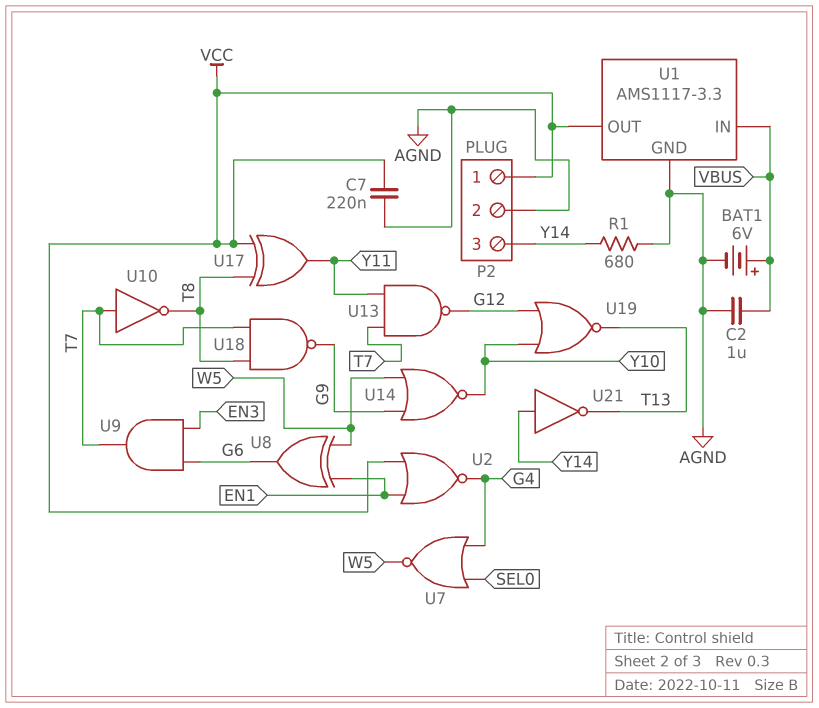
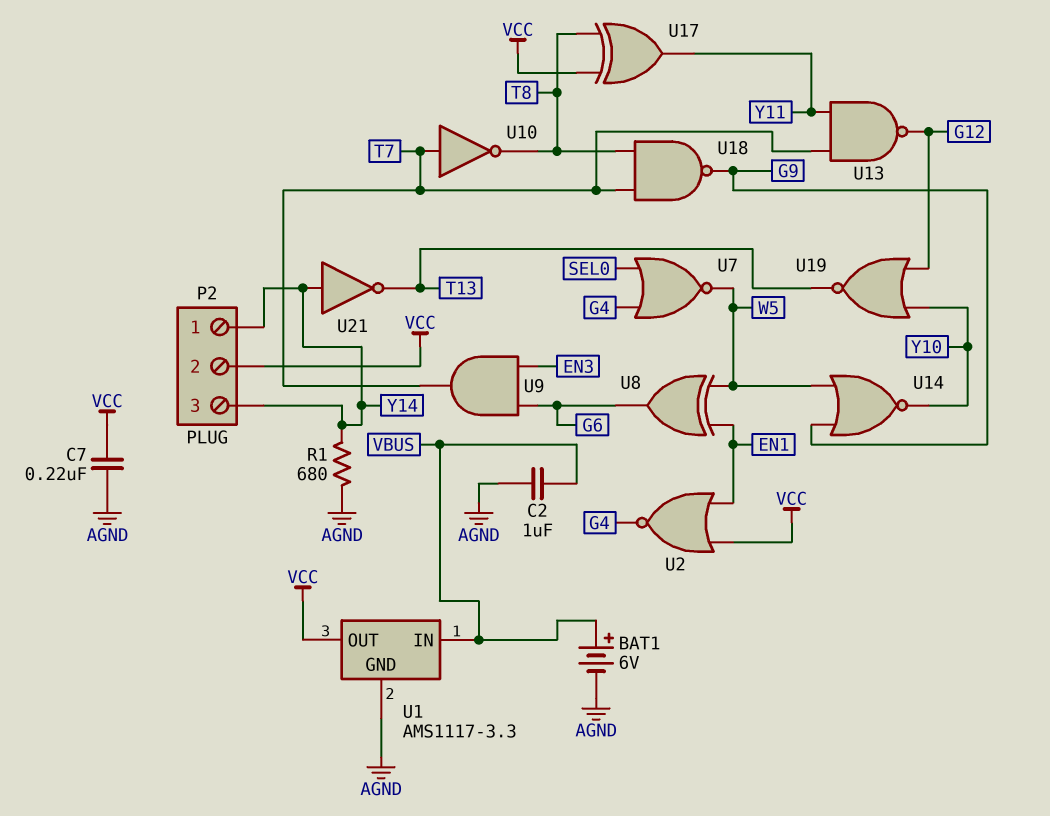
P2 pin 1: VCC -> Y14
P2 pin 2: AGND -> VCC

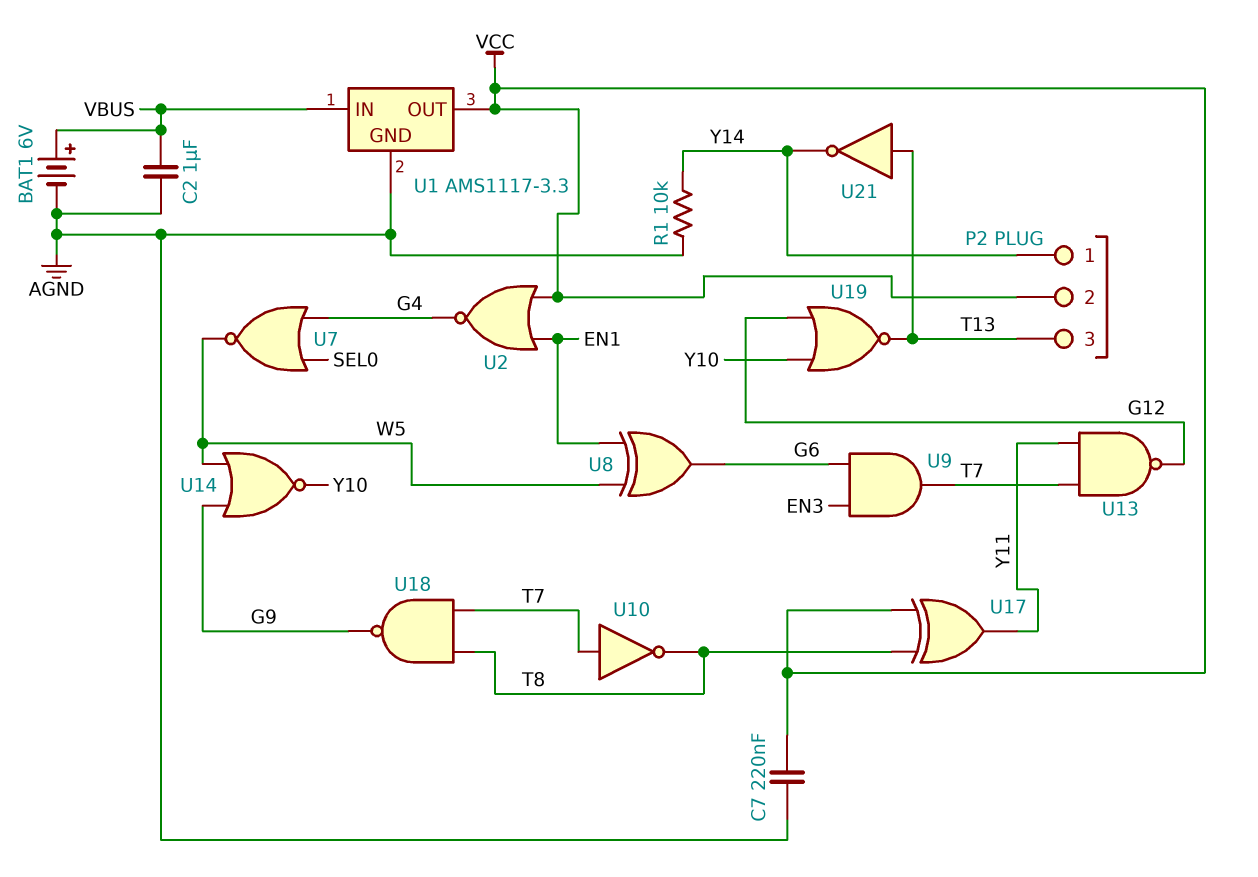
P2 pin 3: Y14 -> T13
R1: 680 (AGND, Y14) -> 10k (AGND, Y14)
U21: NOT (in Y14, out T13) -> NOT (in T13, out Y14)

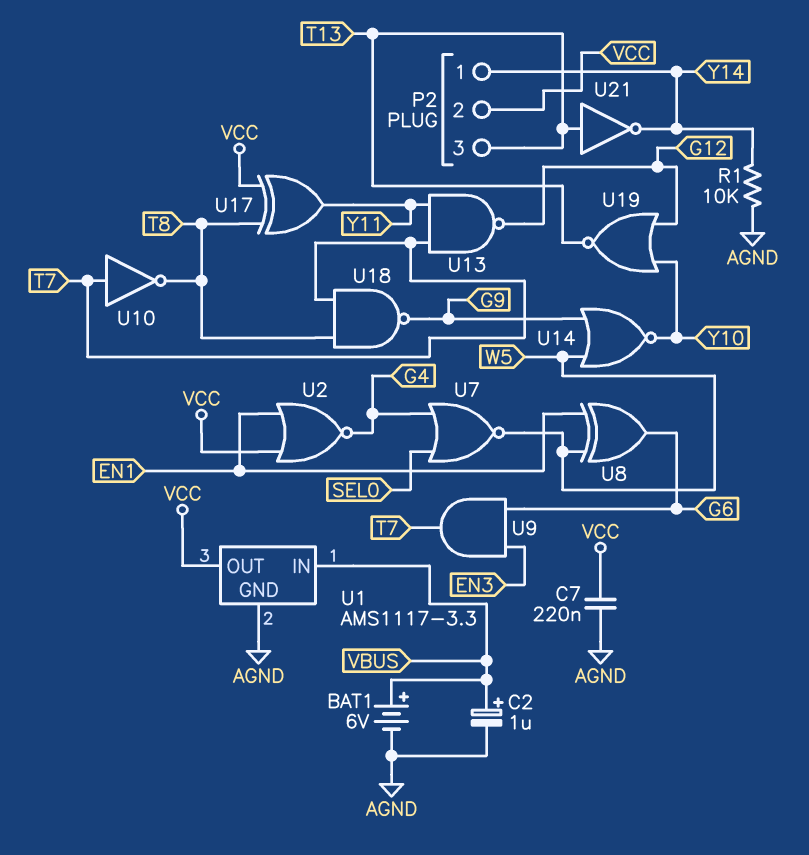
C2: 1uF (AGND, VBUS) -> 1uF (plus VBUS, minus AGND)

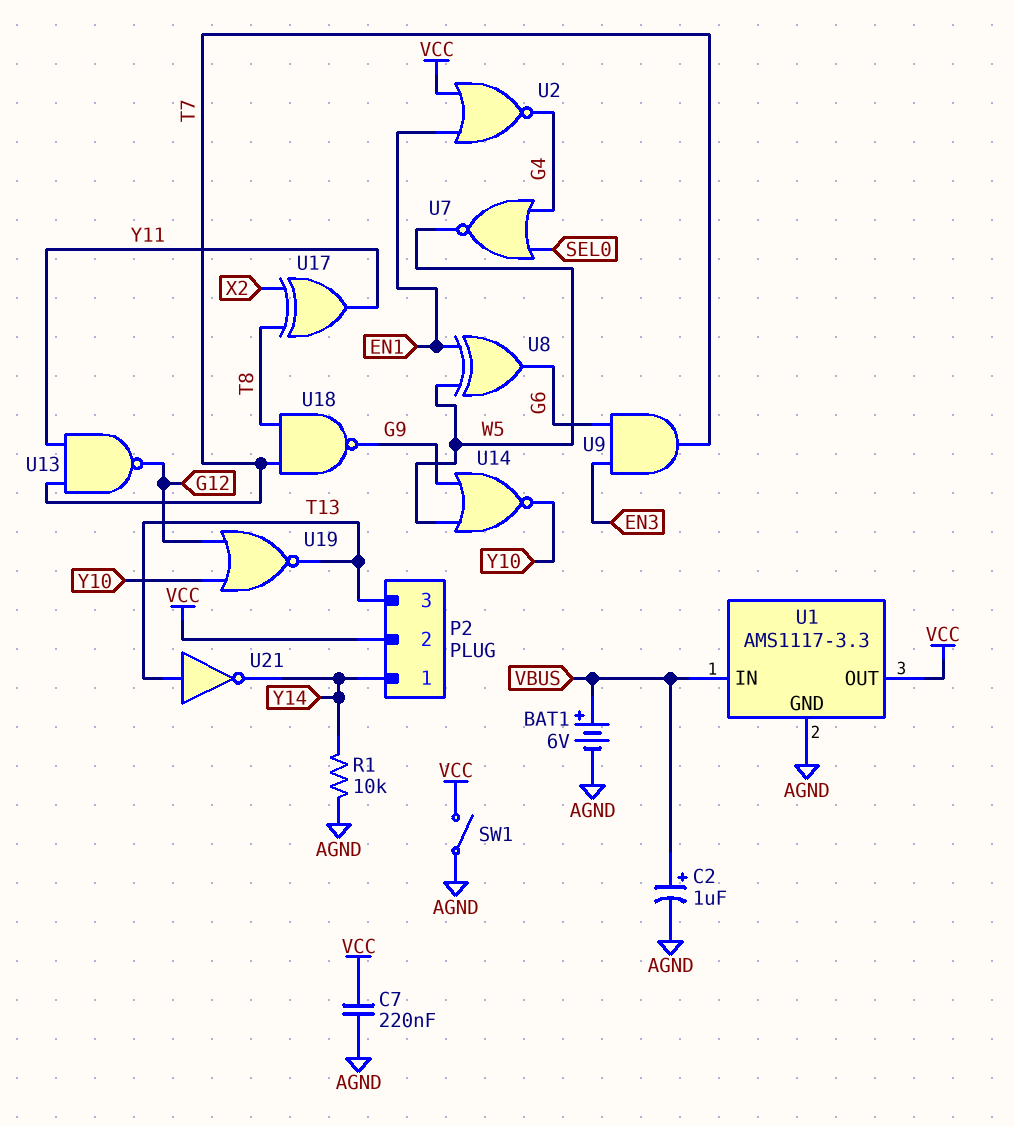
SW1: none -> switch (AGND, VCC)
U10: NOT (in T7, out T8) -> none
U17: XOR (in T8, in VCC, out Y11) -> XOR (in T8, in X2, out Y11)

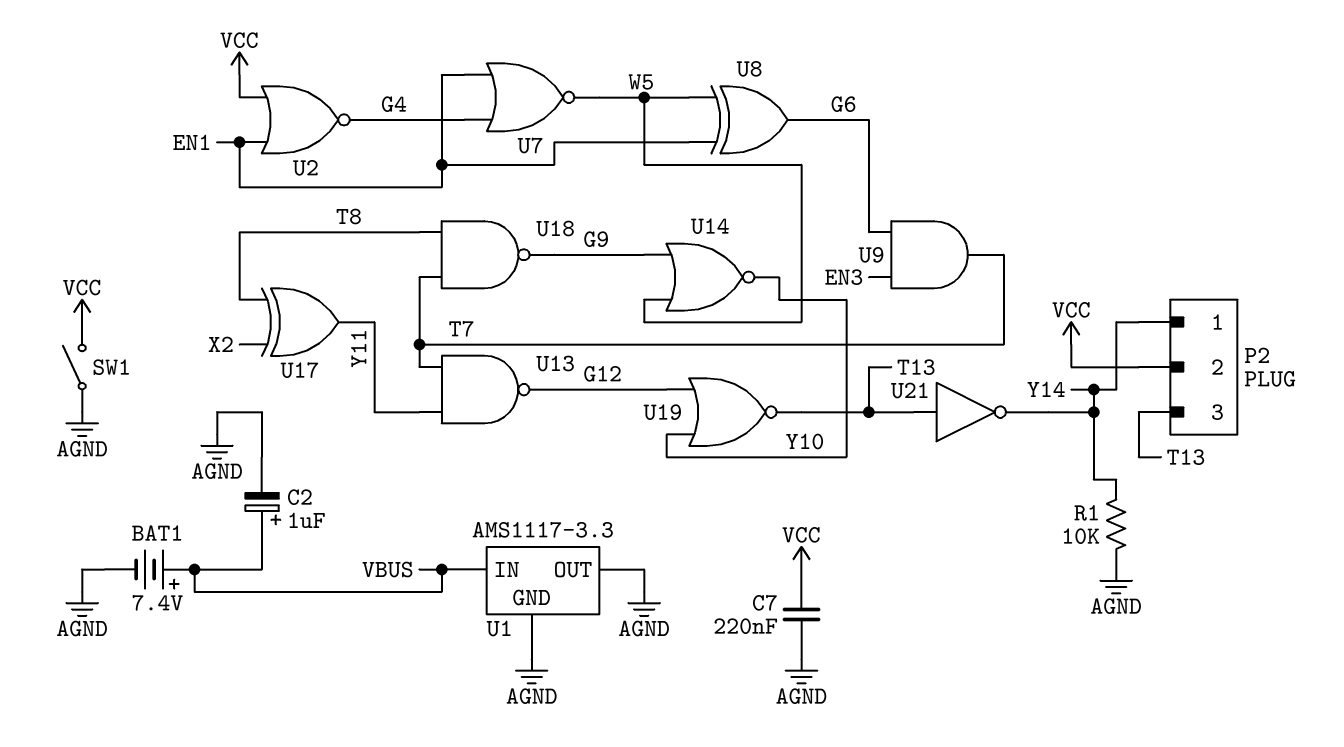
BAT1: 6V (plus VBUS, minus AGND) -> 7.4V (plus VBUS, minus AGND)
U1 pin OUT: VCC -> AGND
U7: NOR (in G4, in SEL0, out W5) -> NOR (in EN1, in G4, out W5)

